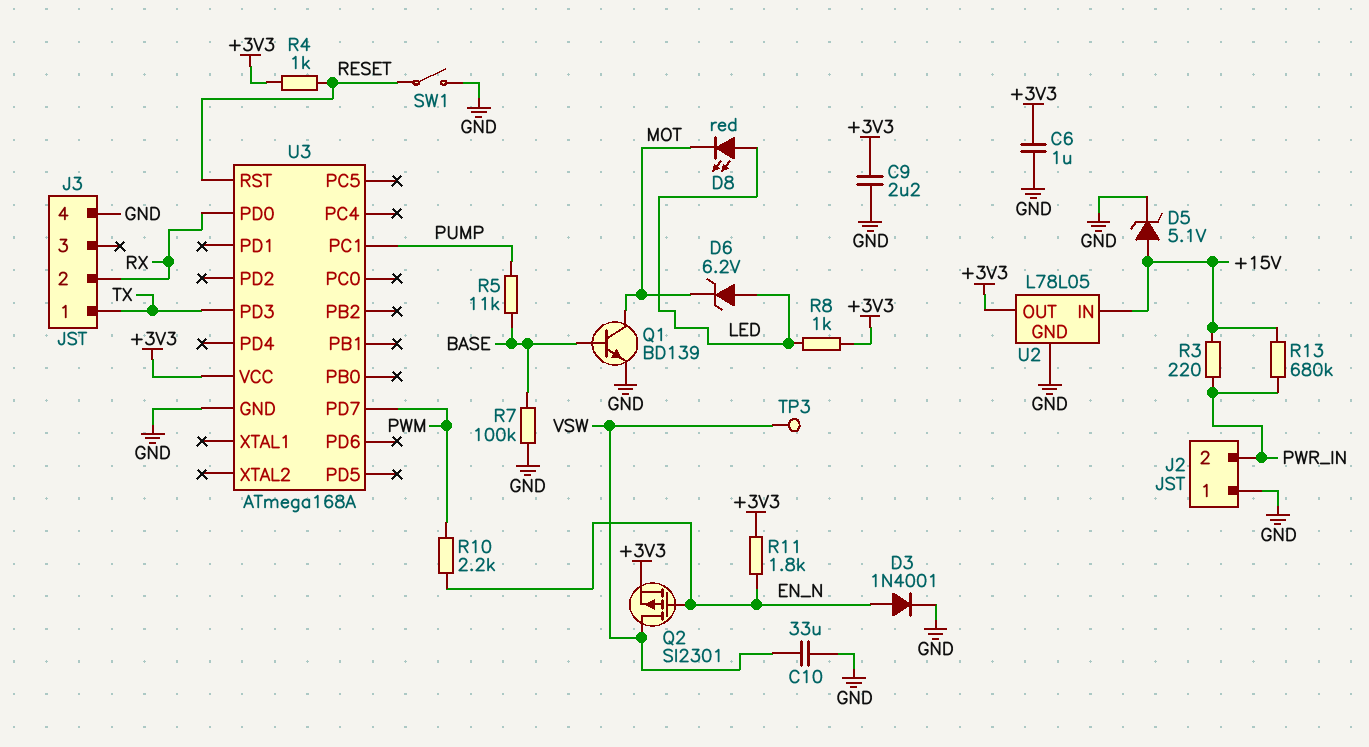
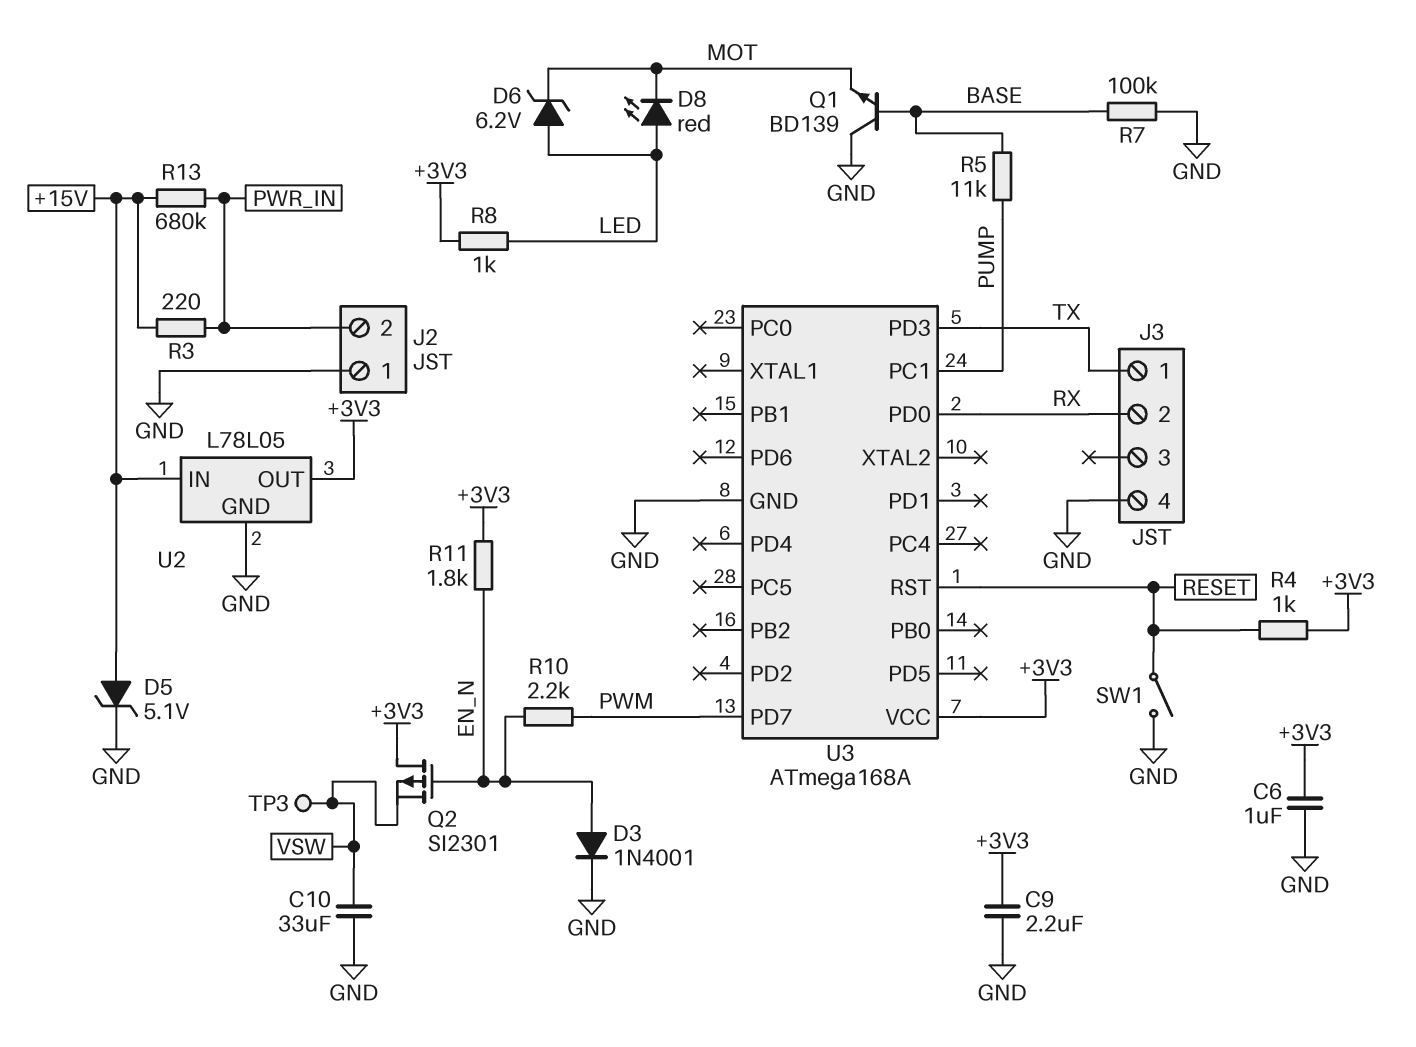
Q1: NPN BD139 (B BASE, C MOT, E GND) -> NPN BD139 (B BASE, C GND, E MOT)
Q2: PMOS SI2301 (G EN_N, D VSW, S +3V3) -> PMOS SI2301 (G EN_N, D +3V3, S VSW)

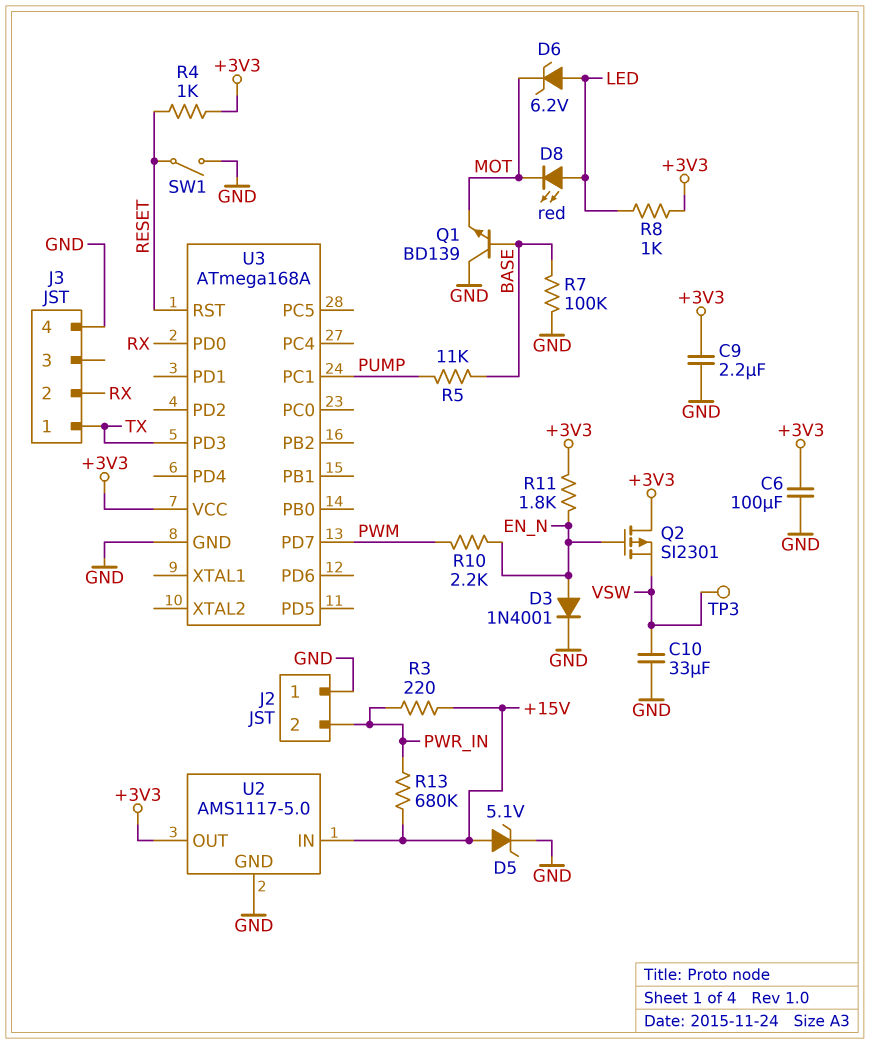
C6: 1uF (+3V3, GND) -> 100uF (+3V3, GND)
U2: L78L05 -> AMS1117-5.0

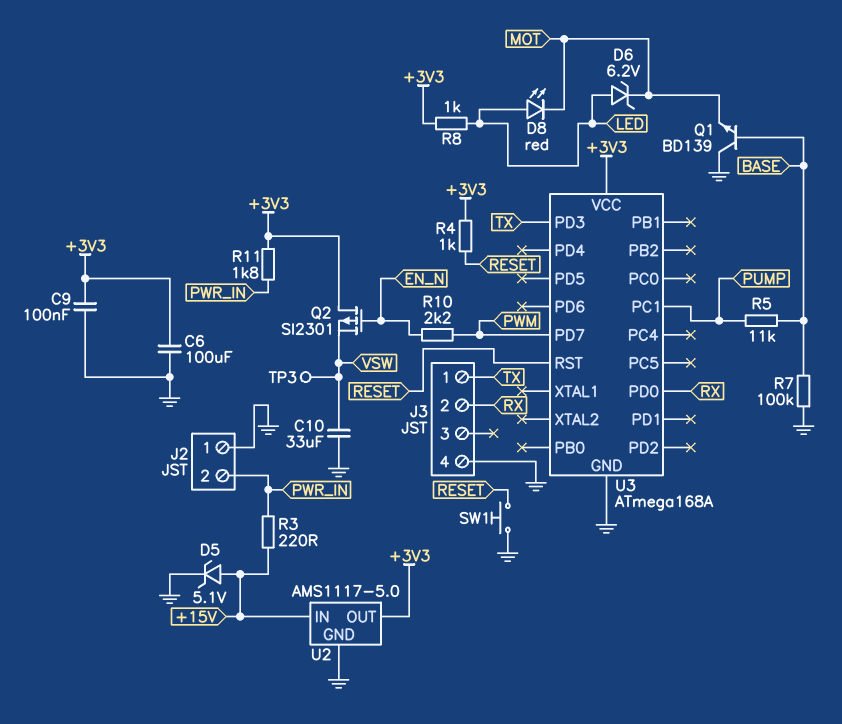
C9: 2.2uF (+3V3, GND) -> 100nF (+3V3, GND)
D3: diode 1N4001 (A EN_N, K GND) -> none
R11: 1.8k (+3V3, EN_N) -> 1.8k (+3V3, PWR_IN)
R13: 680k (+15V, PWR_IN) -> none
SW1: switch (GND, RESET) -> button (GND, RESET)

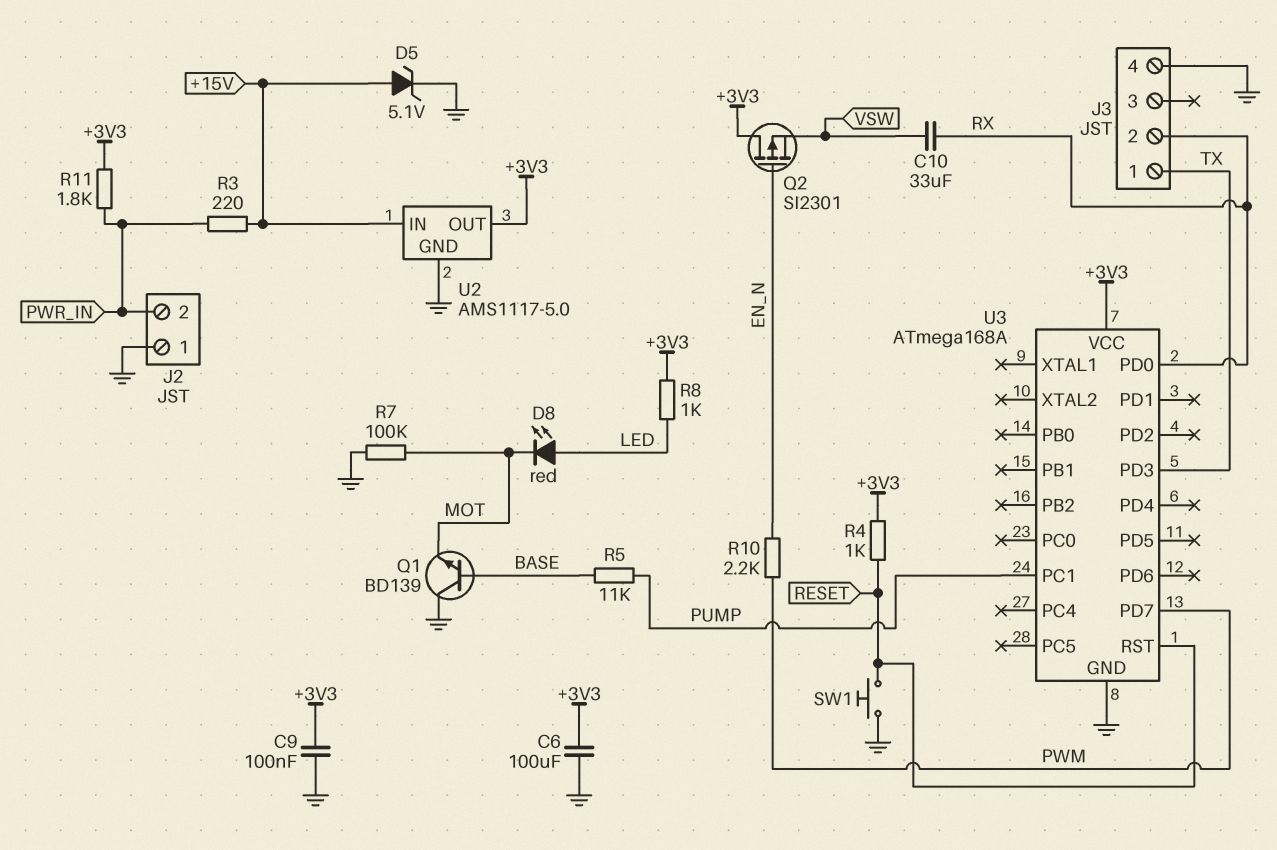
C10: 33uF (GND, VSW) -> 33uF (RX, VSW)
D6: zener 6.2V (A LED, K MOT) -> none
R7: 100k (BASE, GND) -> 100k (GND, MOT)
TP3: test point (VSW) -> none

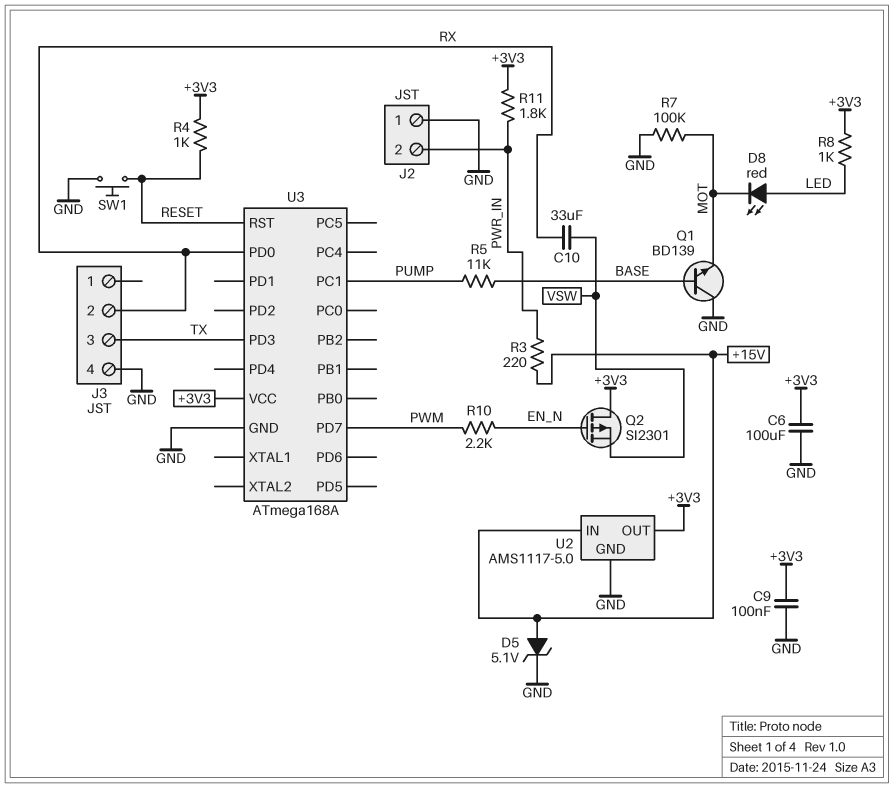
J3 pin 1: TX -> none
J3 pin 3: none -> TX

